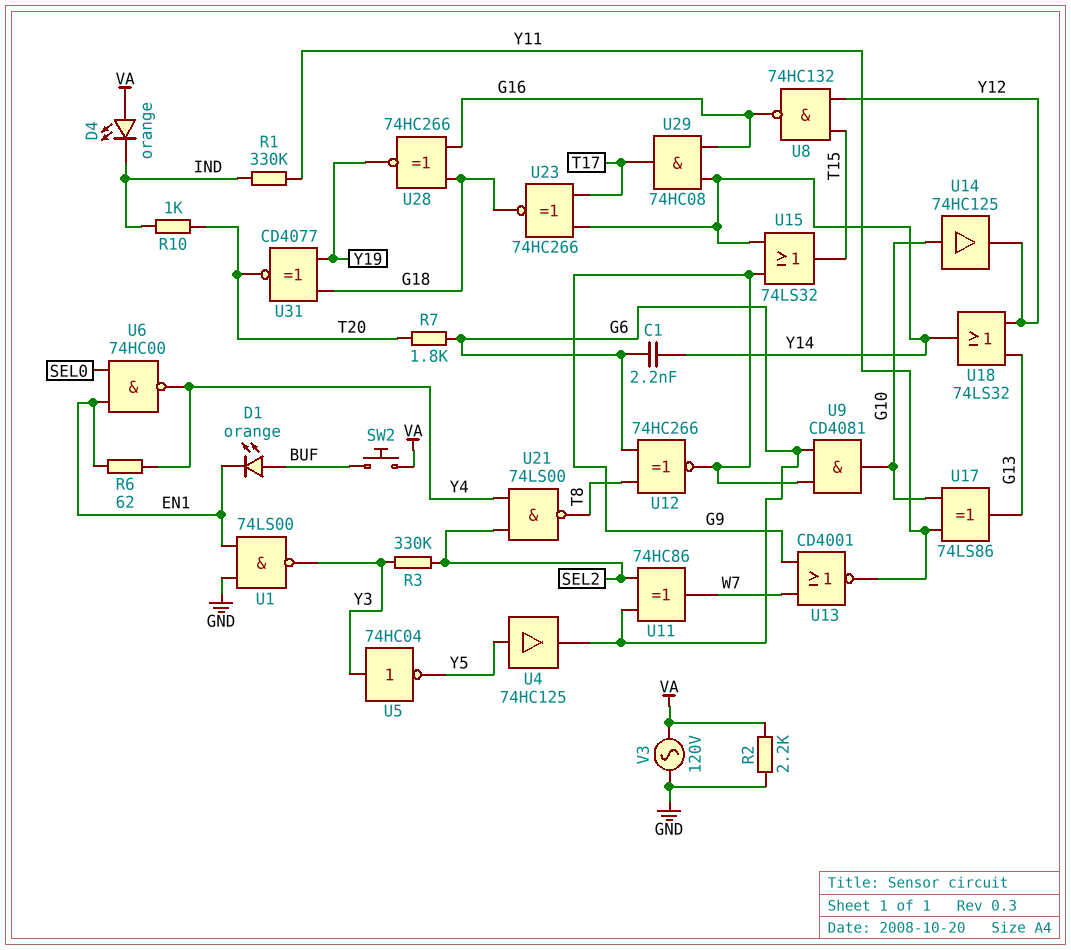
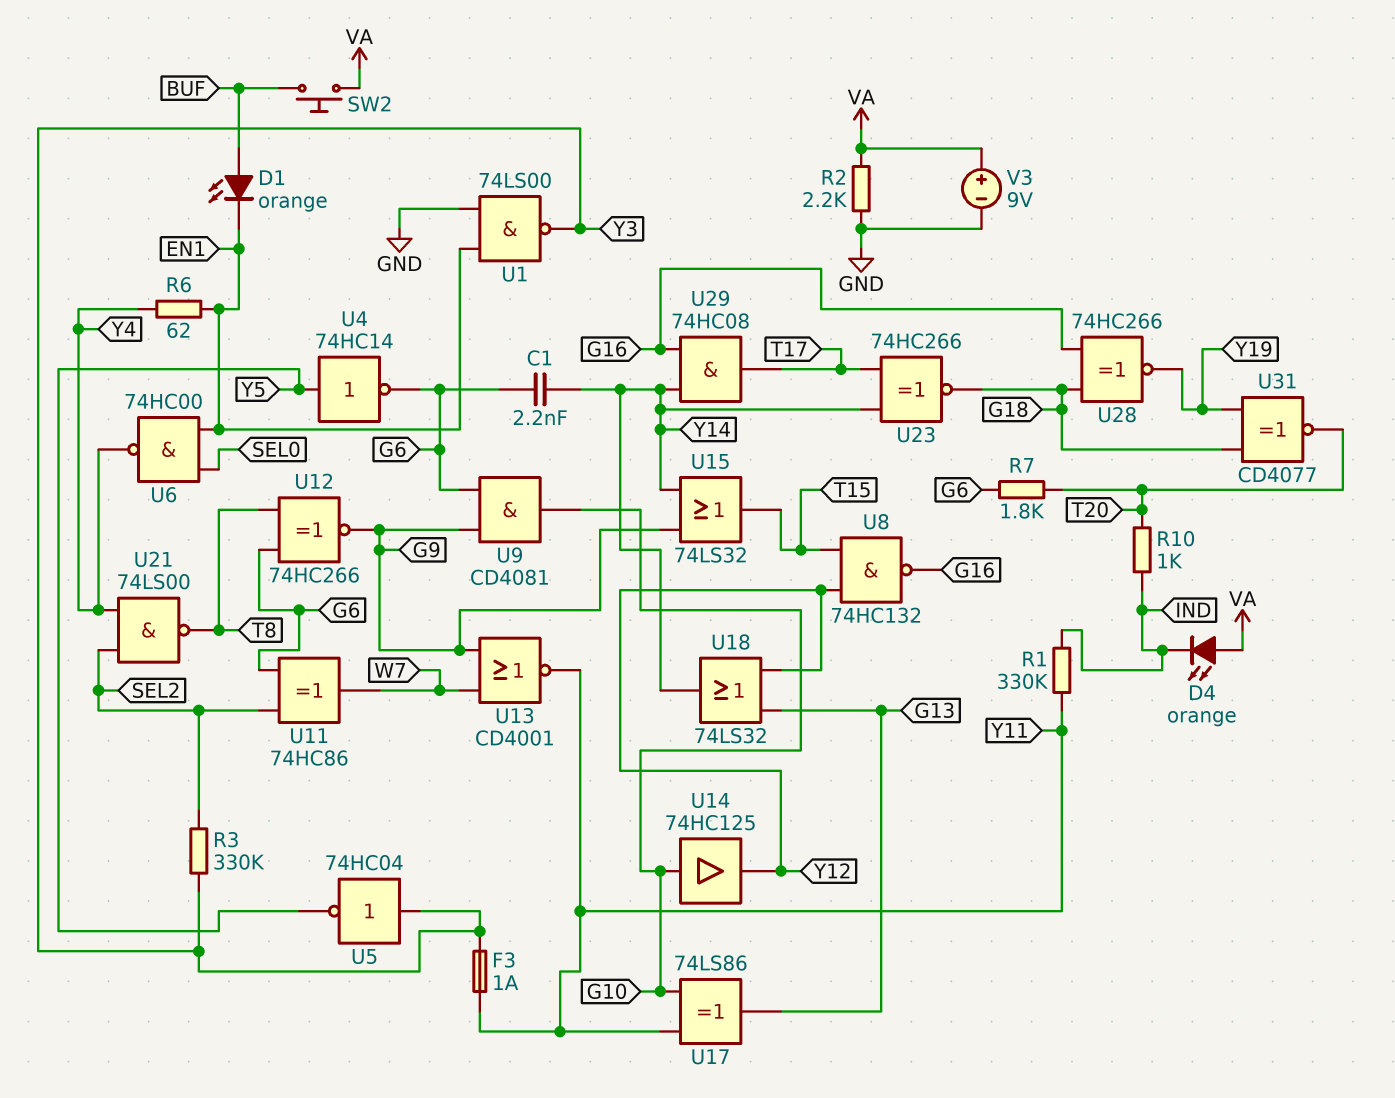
F3: none -> 1A (Y3, Y11)
U4: buffer 74HC125 (in Y5, out G6) -> NOT 74HC14 (in Y5, out G6)
V3: AC 120V (GND, VA) -> 9V (plus VA, minus GND)

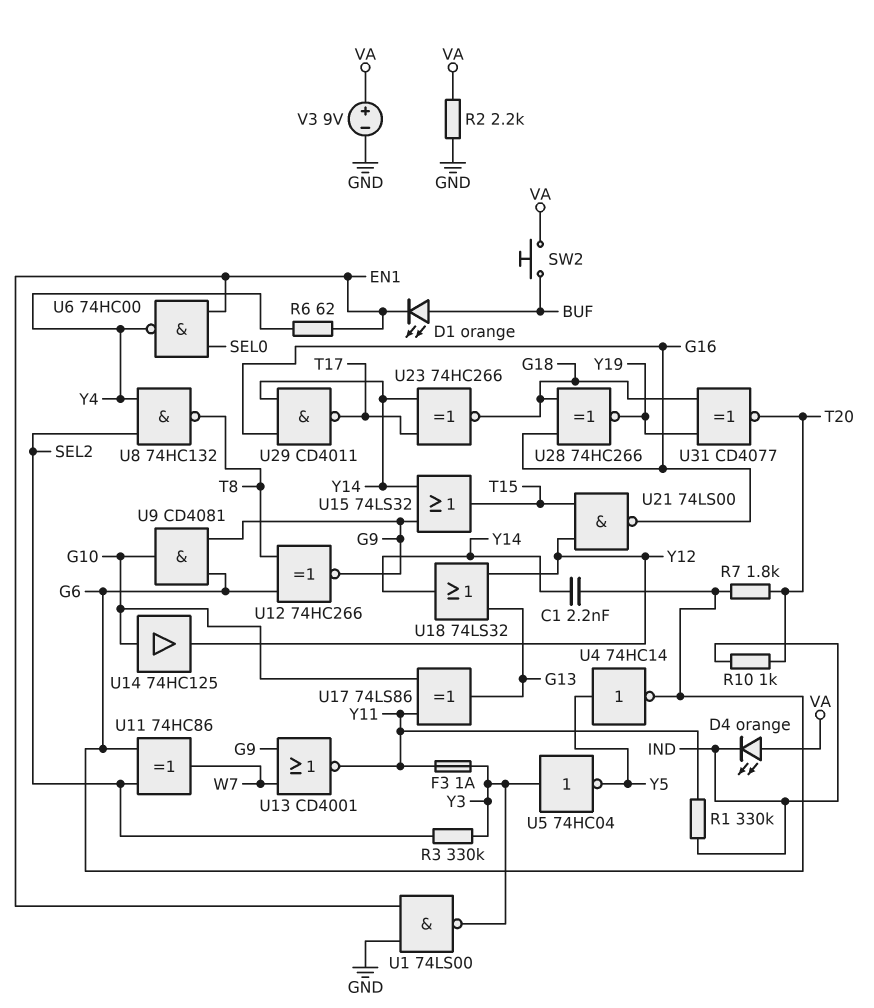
U8: NAND 74HC132 (in T15, in Y12, out G16) -> NAND 74HC132 (in SEL2, in Y4, out T8)
U21: NAND 74LS00 (in SEL2, in Y4, out T8) -> NAND 74LS00 (in T15, in Y12, out G16)
U29: AND 74HC08 (in G16, in Y14, out T17) -> NAND CD4011 (in G16, in Y14, out T17)

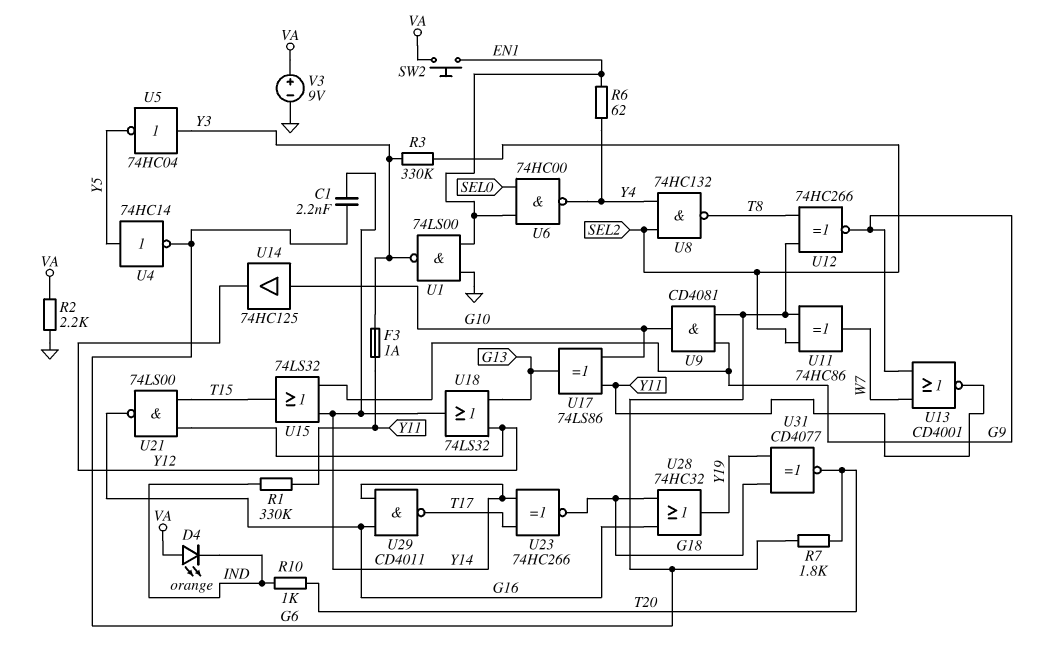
D1: LED orange (A BUF, K EN1) -> none
SW2: button (BUF, VA) -> button (EN1, VA)
U28: XNOR 74HC266 (in G16, in G18, out Y19) -> OR 74HC32 (in G16, in G18, out Y19)

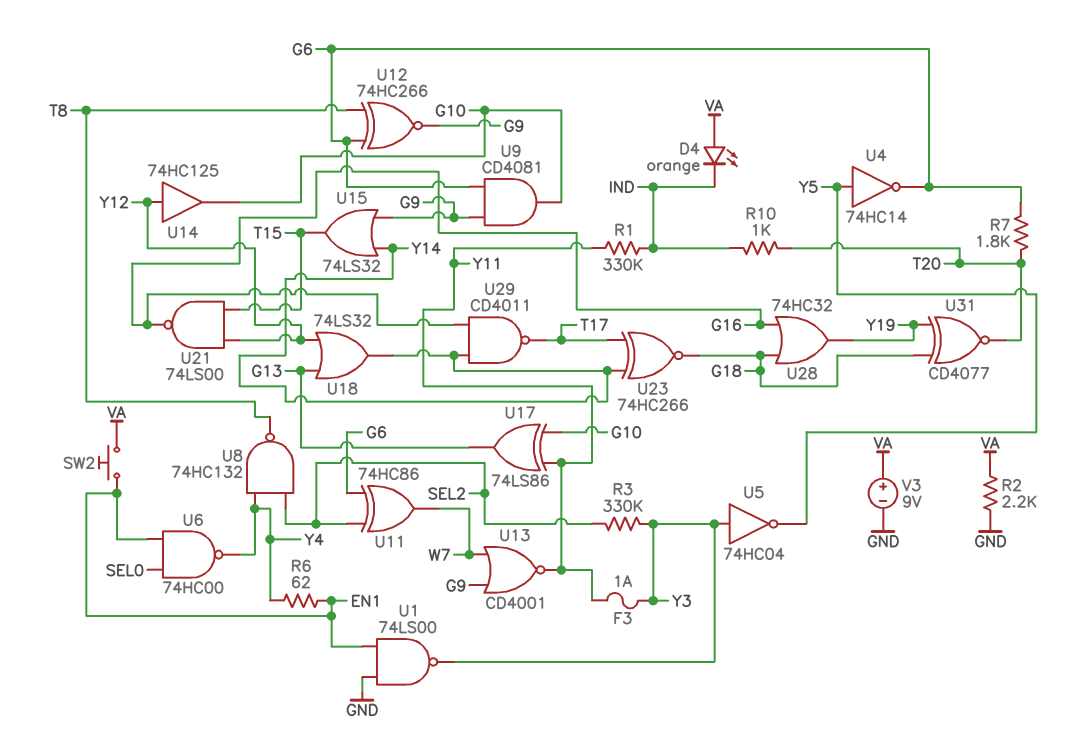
C1: 2.2nF (G6, Y14) -> none
U14: buffer 74HC125 (in G10, out Y12) -> buffer 74HC125 (in Y12, out G10)

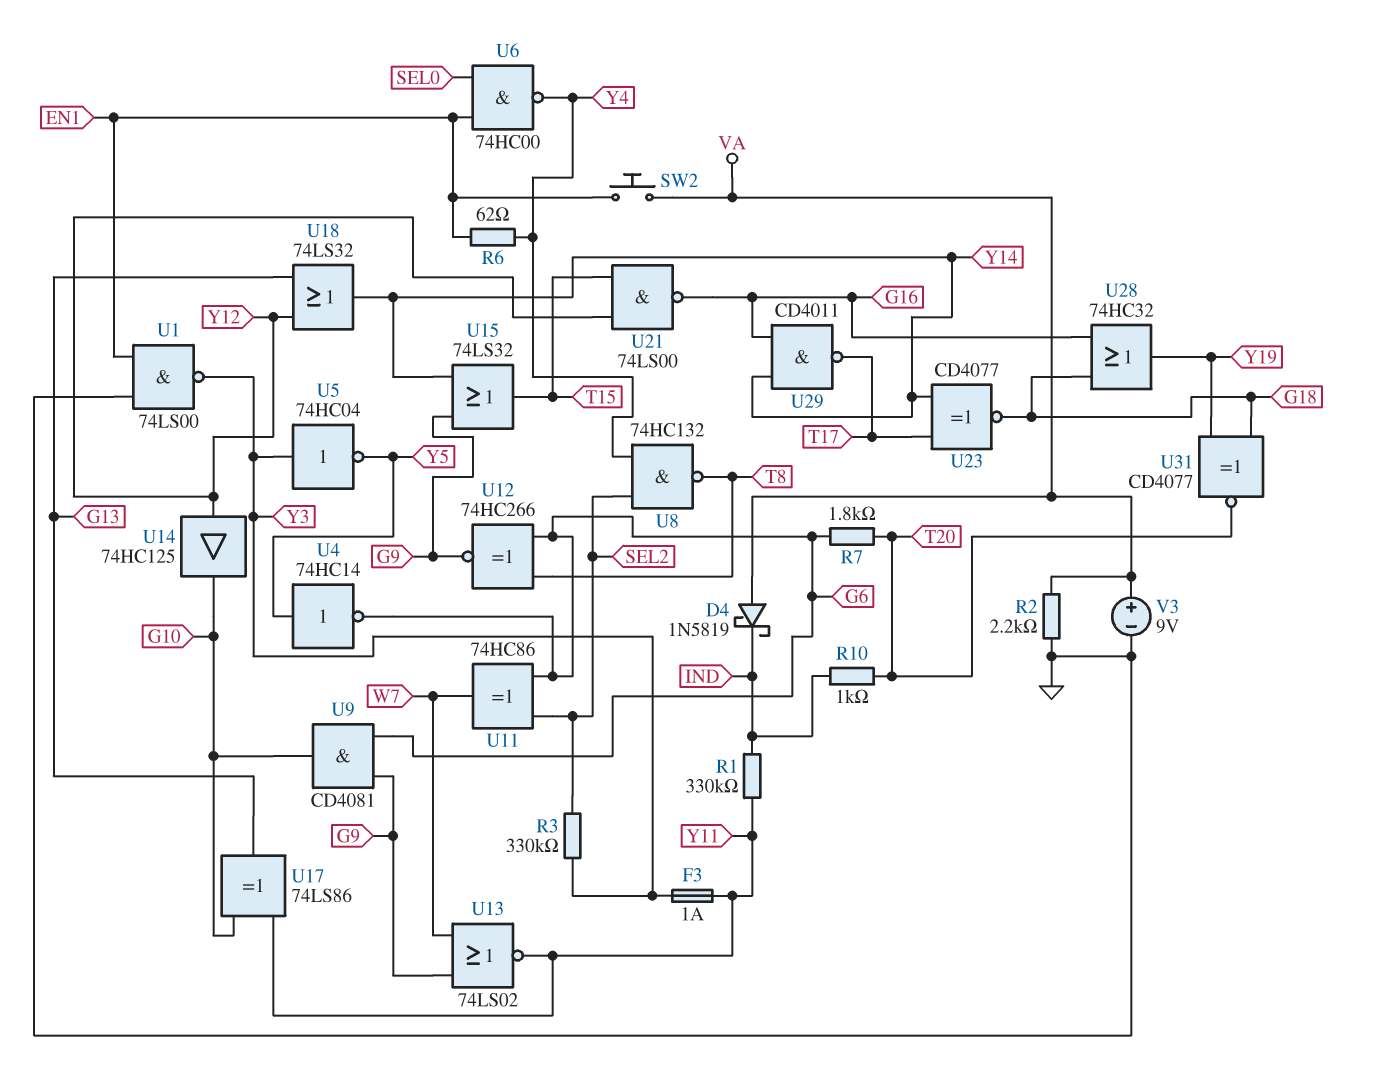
D4: LED orange (A VA, K IND) -> schottky 1N5819 (A VA, K IND)
U13: NOR CD4001 (in G9, in W7, out Y11) -> NOR 74LS02 (in G9, in W7, out Y11)
U23: XNOR 74HC266 (in T17, in Y14, out G18) -> XNOR CD4077 (in T17, in Y14, out G18)

